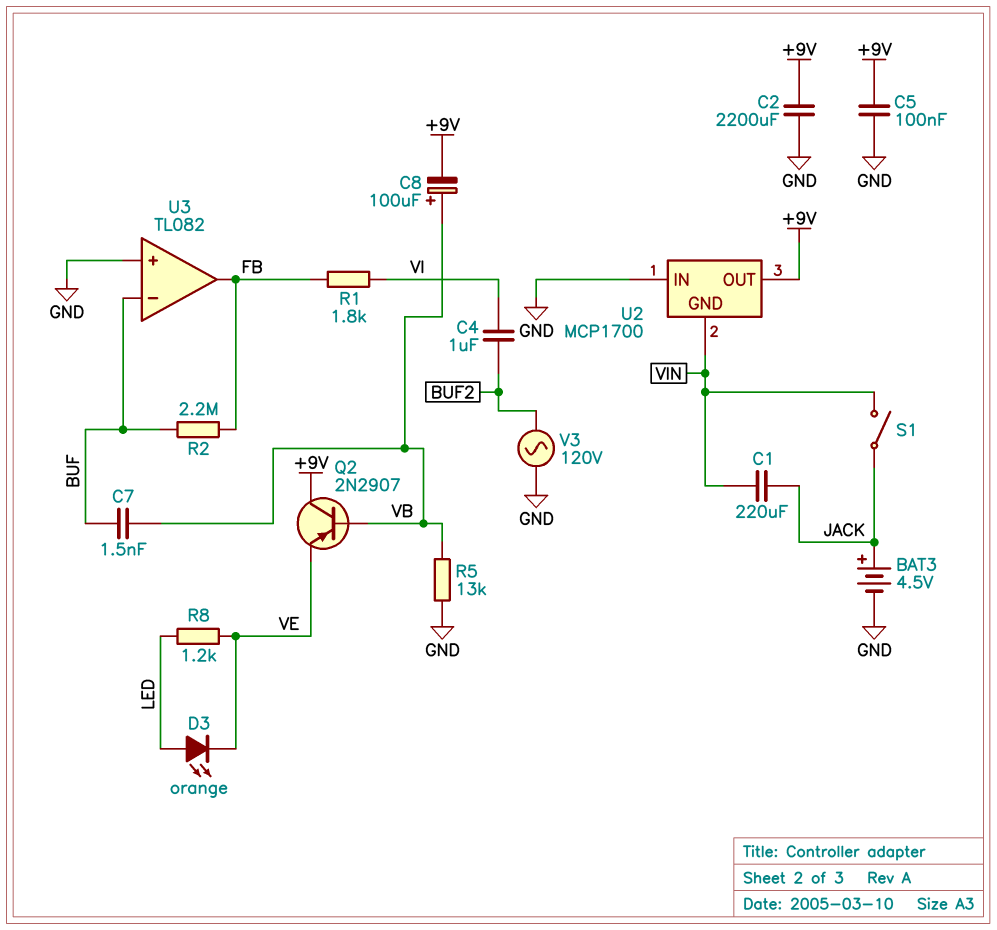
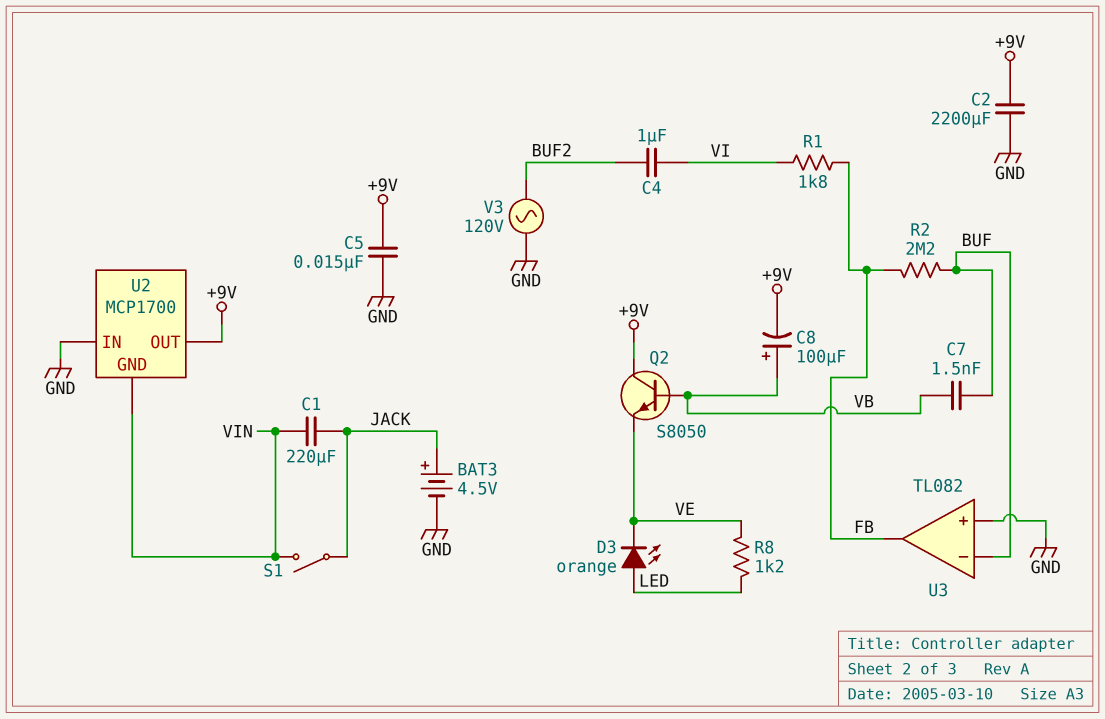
C5: 100nF (+9V, GND) -> 15nF (+9V, GND)
Q2: PNP 2N2907 (B VB, C +9V, E VE) -> NPN S8050 (B VB, C +9V, E VE)
R5: 13k (GND, VB) -> none

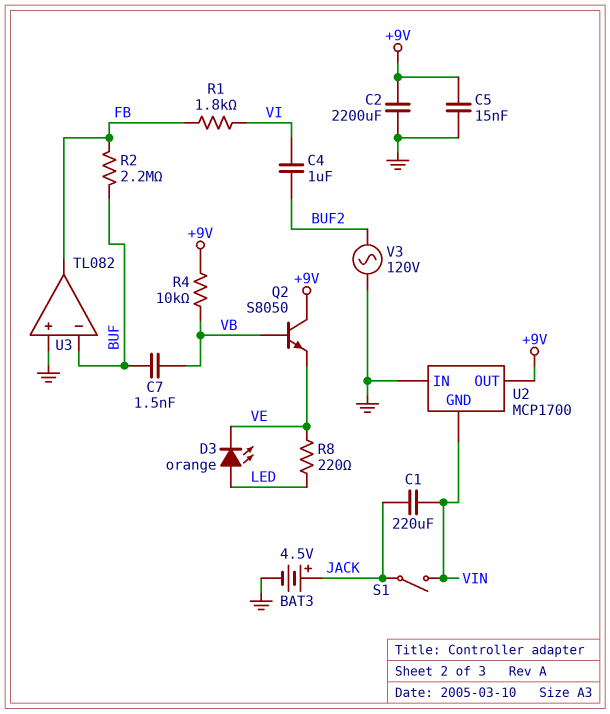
C8: 100uF (plus VB, minus +9V) -> none
R4: none -> 10k (+9V, VB)
R8: 1.2k (LED, VE) -> 220 (LED, VE)

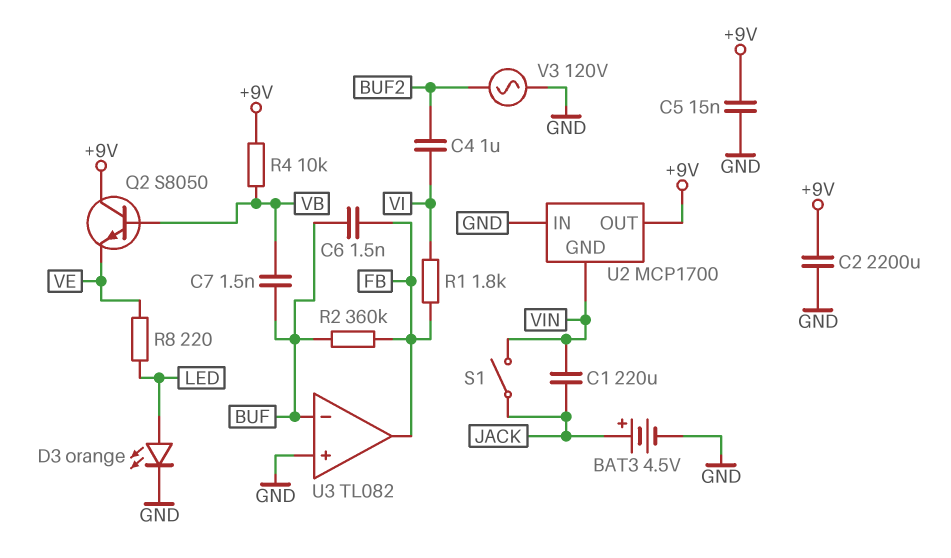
C6: none -> 1.5nF (BUF, FB)
D3: LED orange (A LED, K VE) -> LED orange (A LED, K GND)
R2: 2.2M (BUF, FB) -> 360k (BUF, FB)

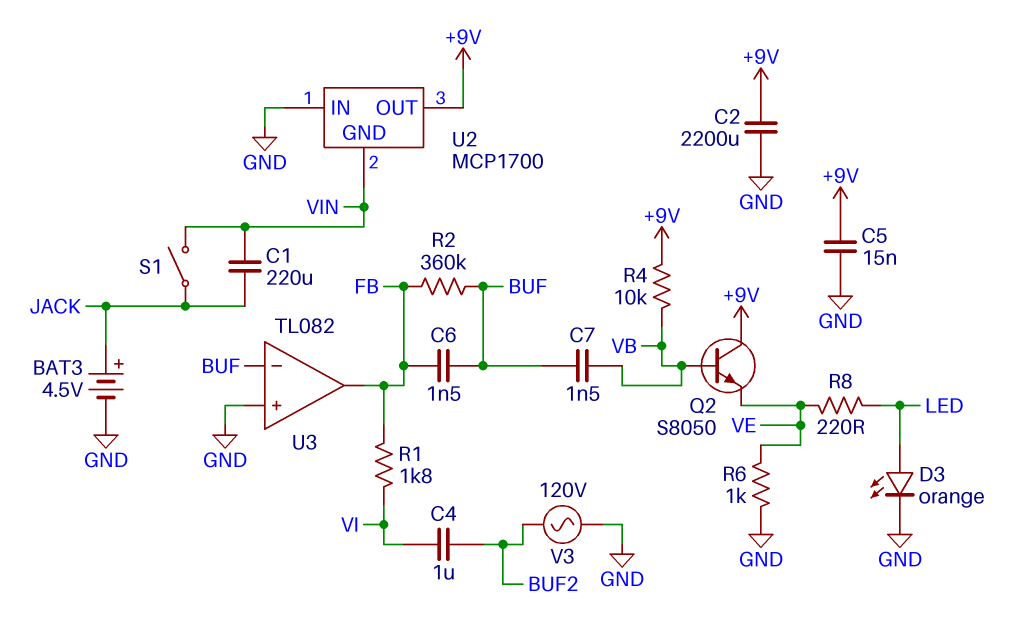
R6: none -> 1k (GND, VE)

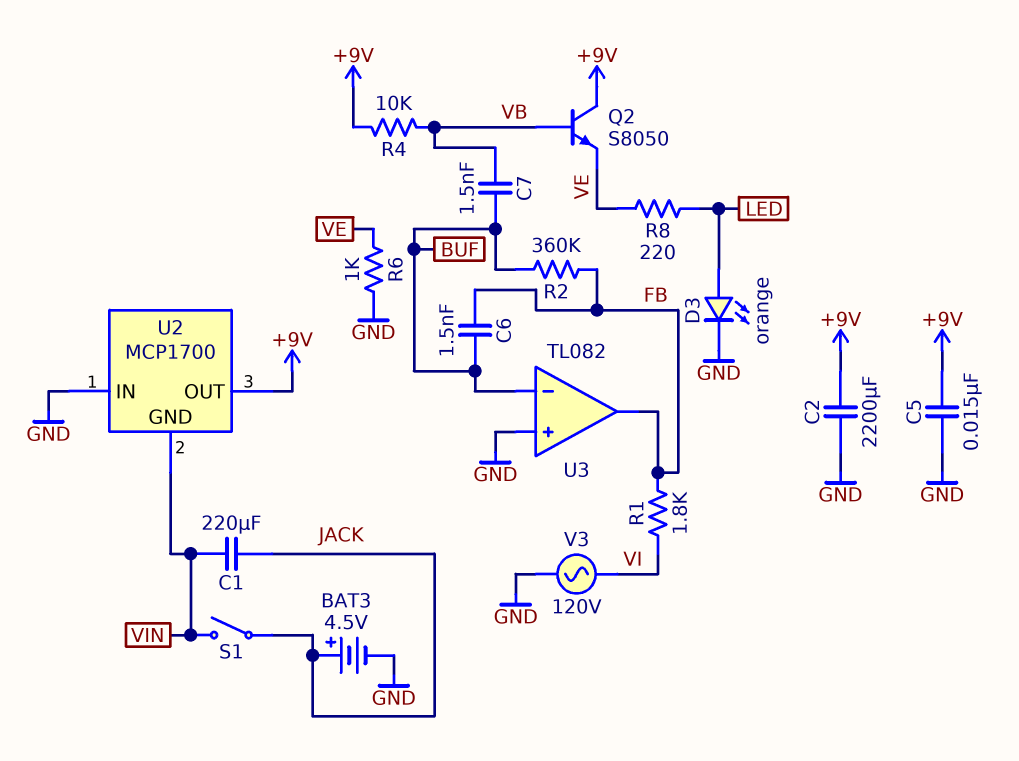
C4: 1uF (BUF2, VI) -> none
V3: AC 120V (BUF2, GND) -> AC 120V (GND, VI)

